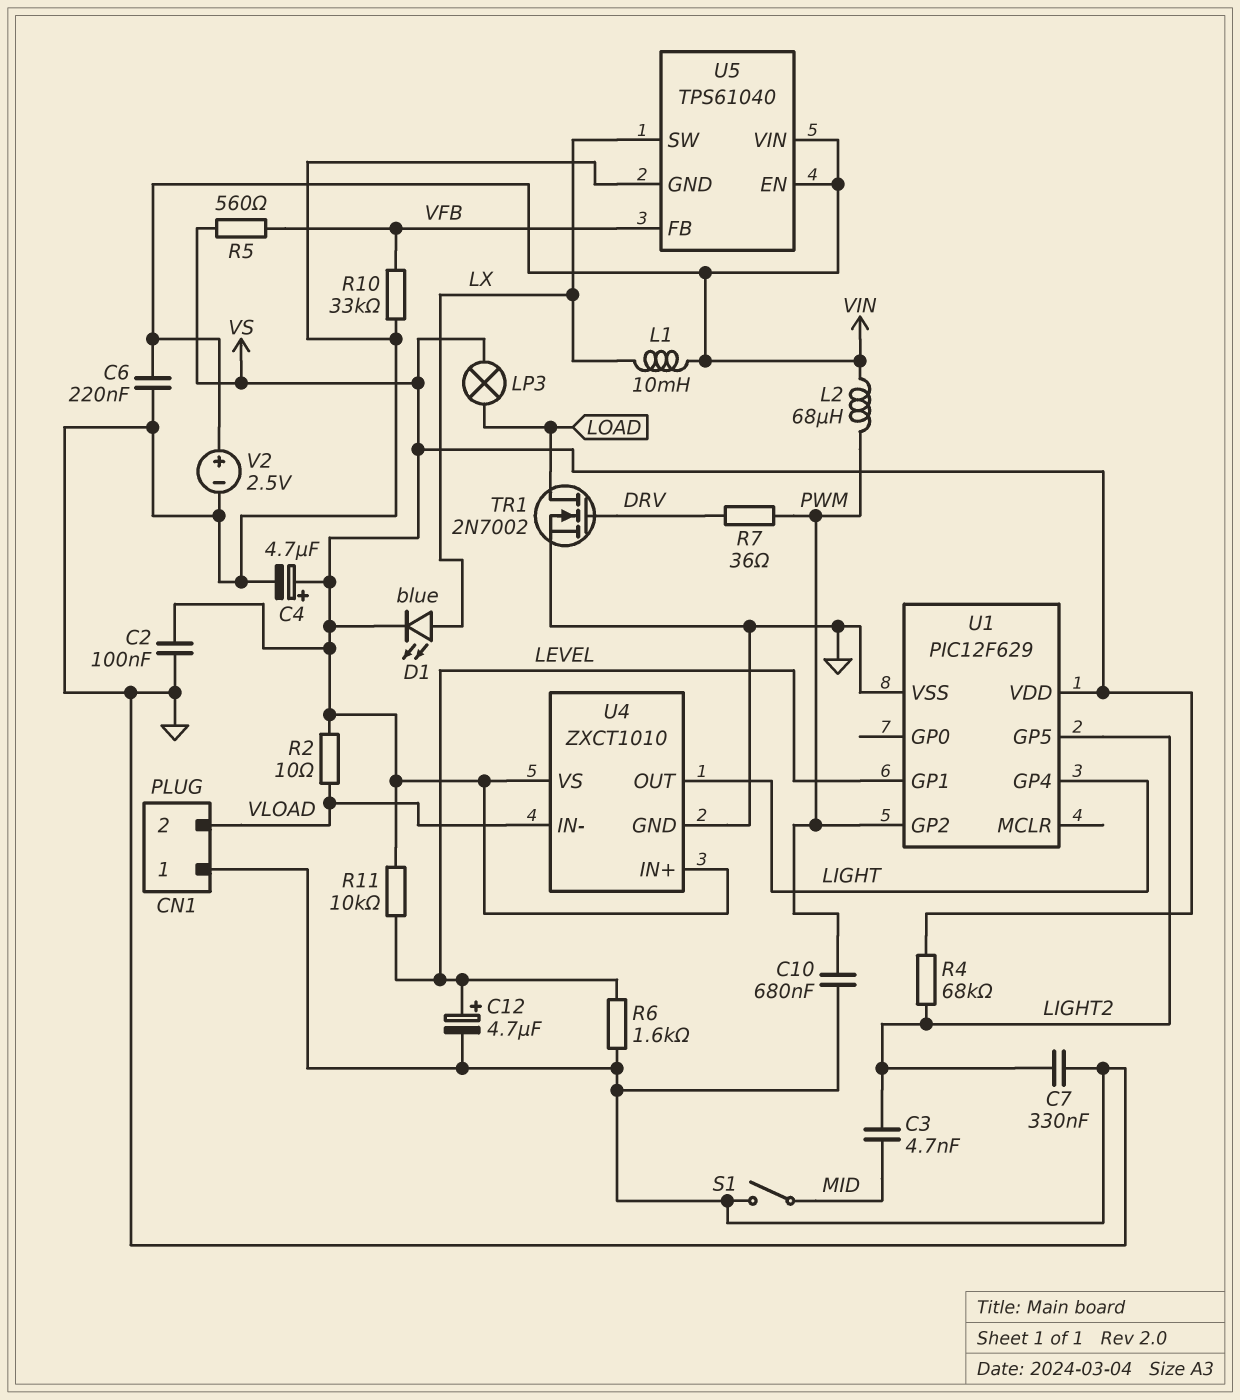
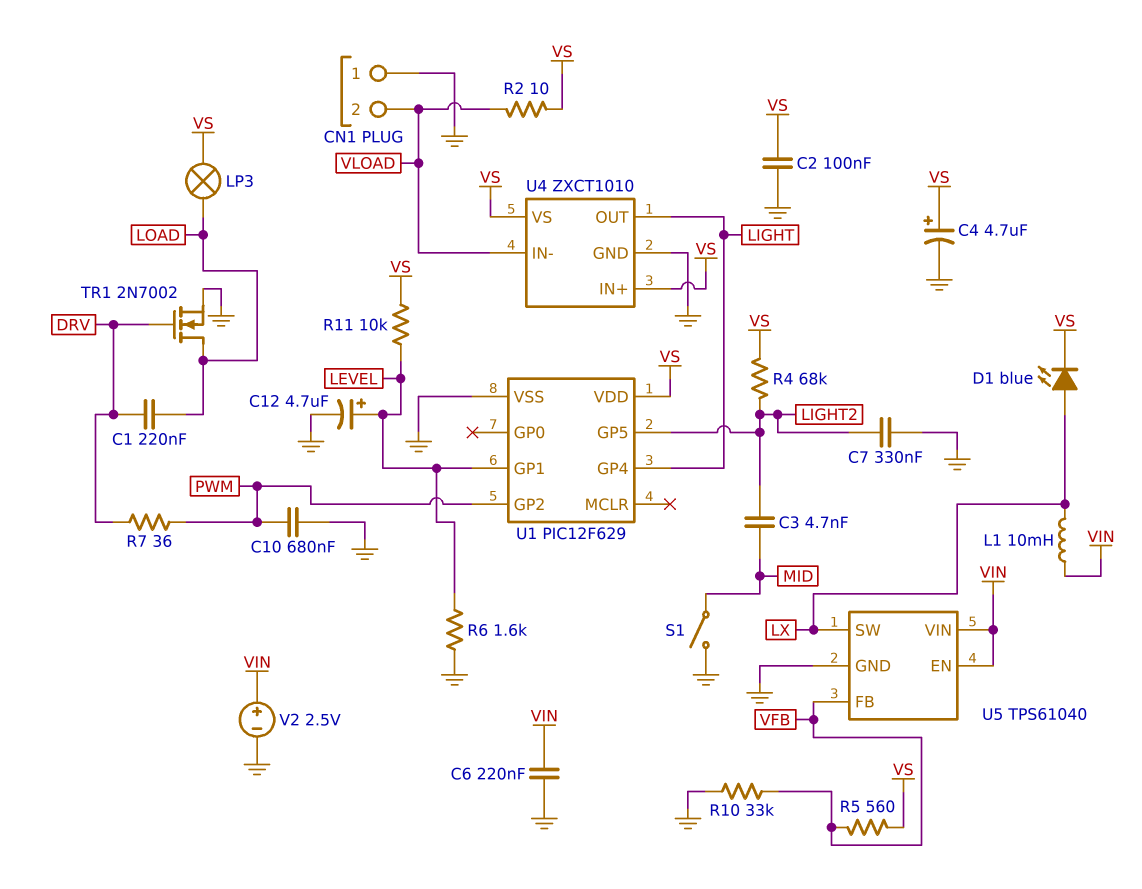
C1: none -> 220nF (DRV, LOAD)
L2: 68uH (PWM, VIN) -> none

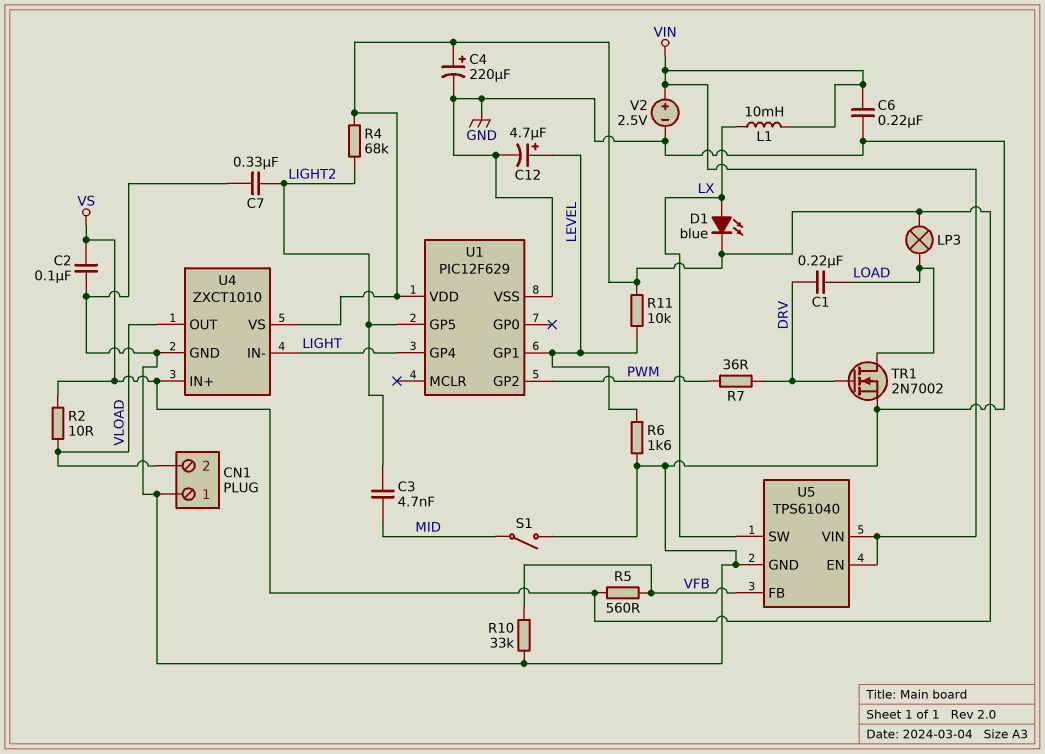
C4: 4.7uF (plus VS, minus GND) -> 220uF (plus VS, minus GND)
C10: 680nF (GND, PWM) -> none
U4 pin IN-: VLOAD -> LIGHT
U4 pin OUT: LIGHT -> VLOAD

